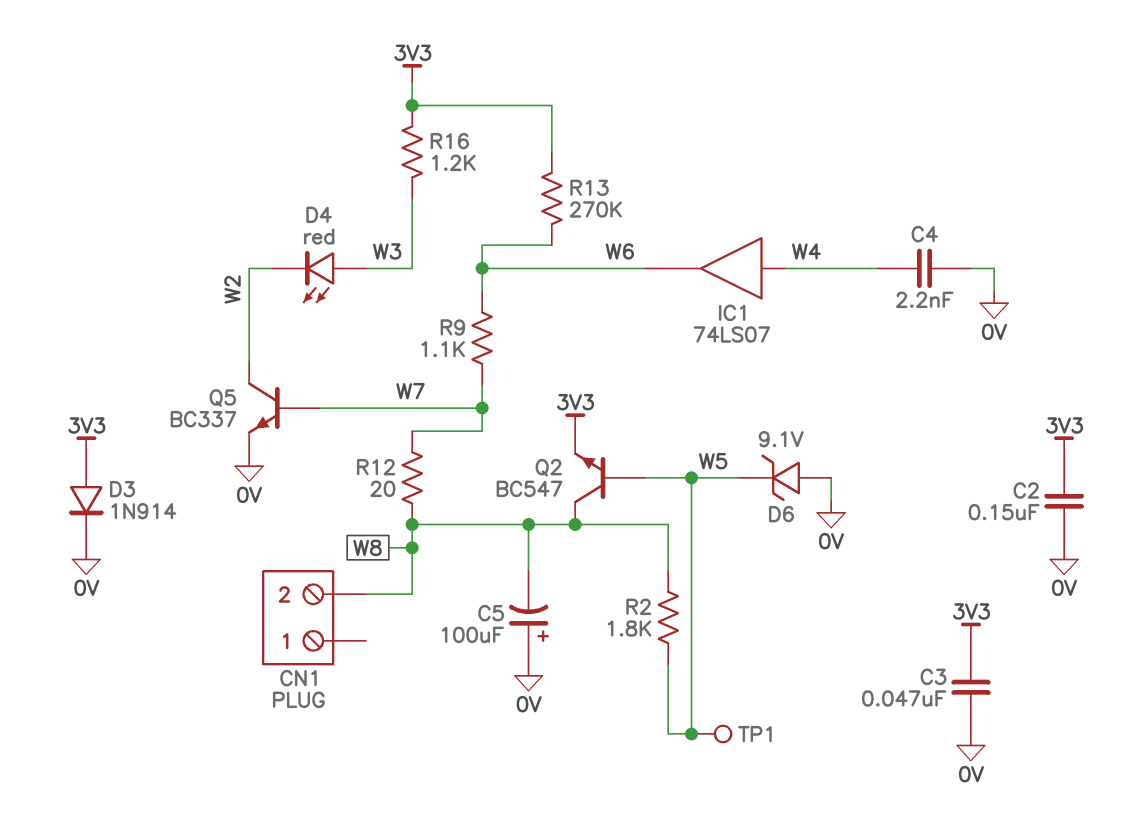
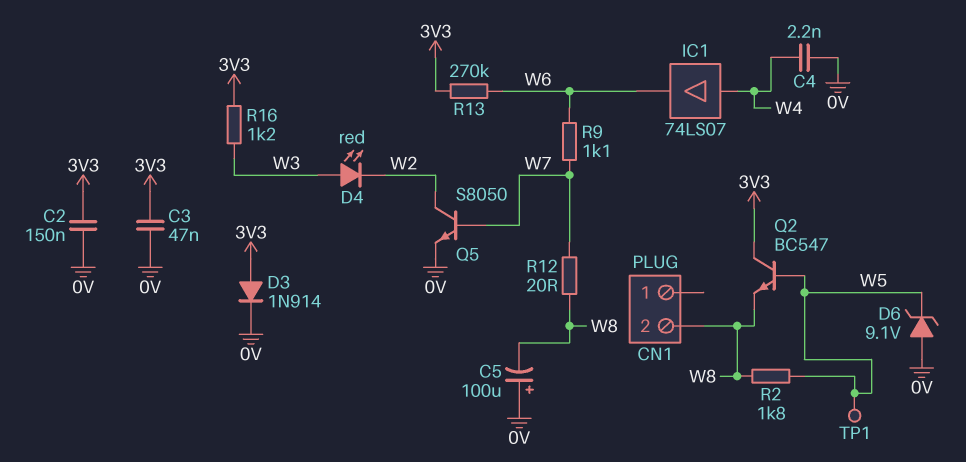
Q2: NPN BC547 (B W5, C W8, E 3V3) -> NPN BC547 (B W5, C 3V3, E W8)
Q5: NPN BC337 (B W7, C W2, E 0V) -> NPN S8050 (B W7, C W2, E 0V)

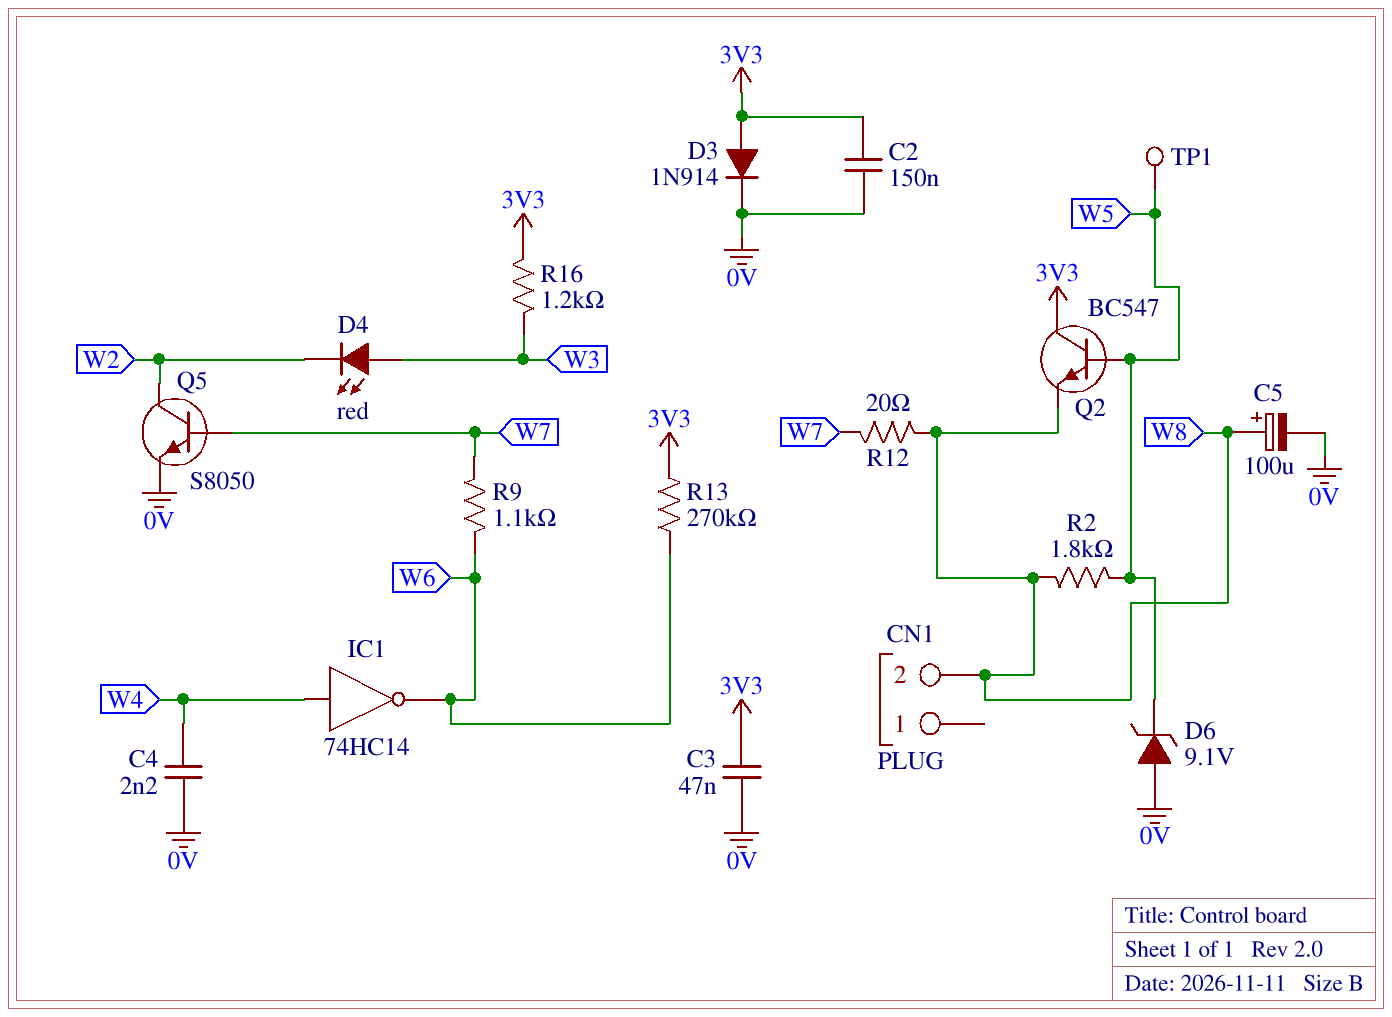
C5: 100uF (plus 0V, minus W8) -> 100uF (plus W8, minus 0V)
IC1: buffer 74LS07 (in W4, out W6) -> NOT 74HC14 (in W4, out W6)

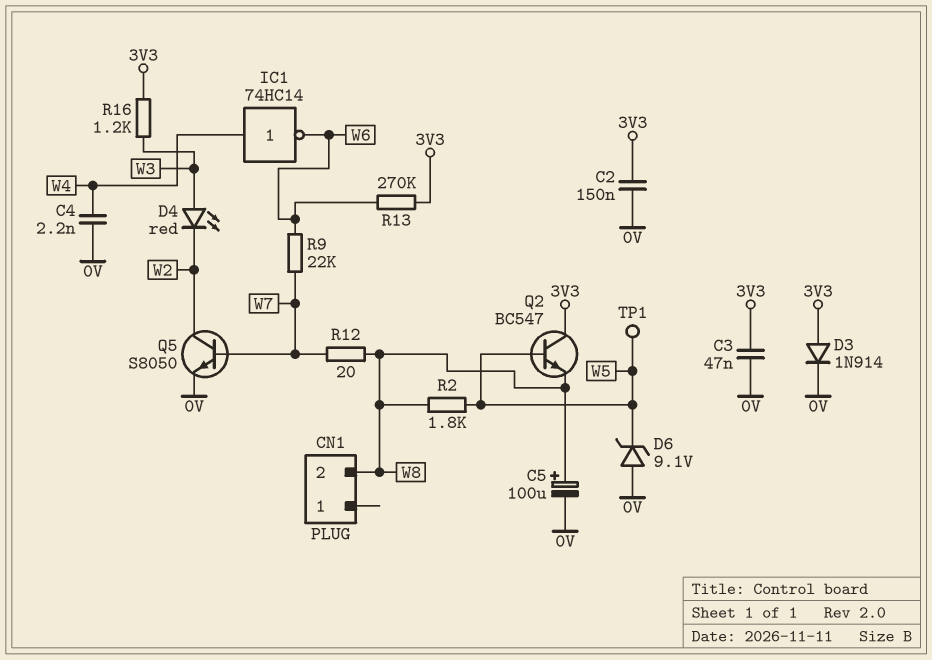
R9: 1.1k (W6, W7) -> 22k (W6, W7)

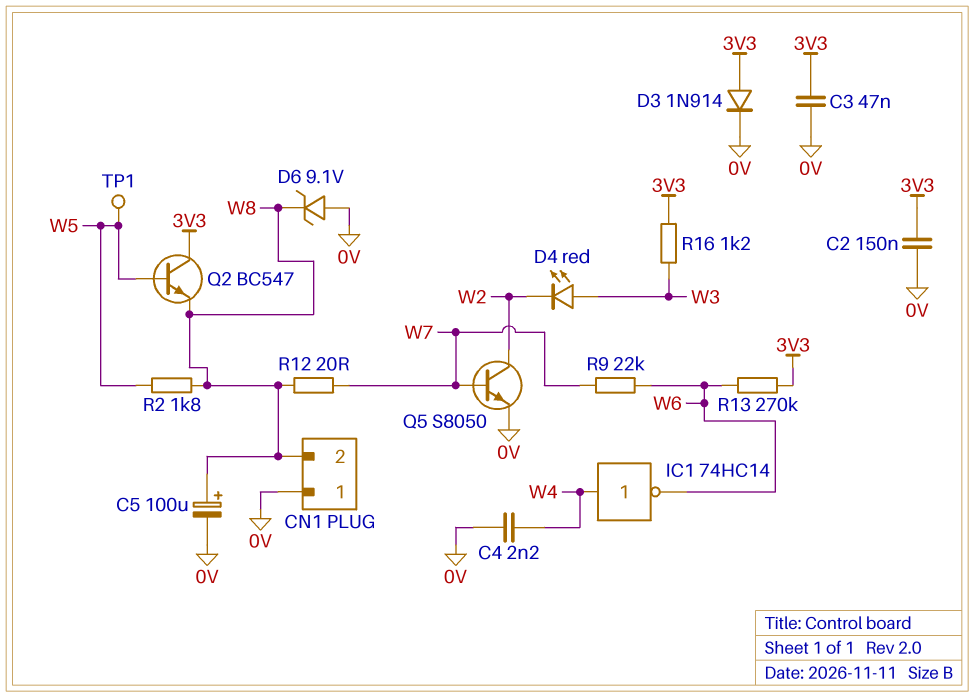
CN1 pin 1: none -> 0V
D6: zener 9.1V (A 0V, K W5) -> zener 9.1V (A 0V, K W8)

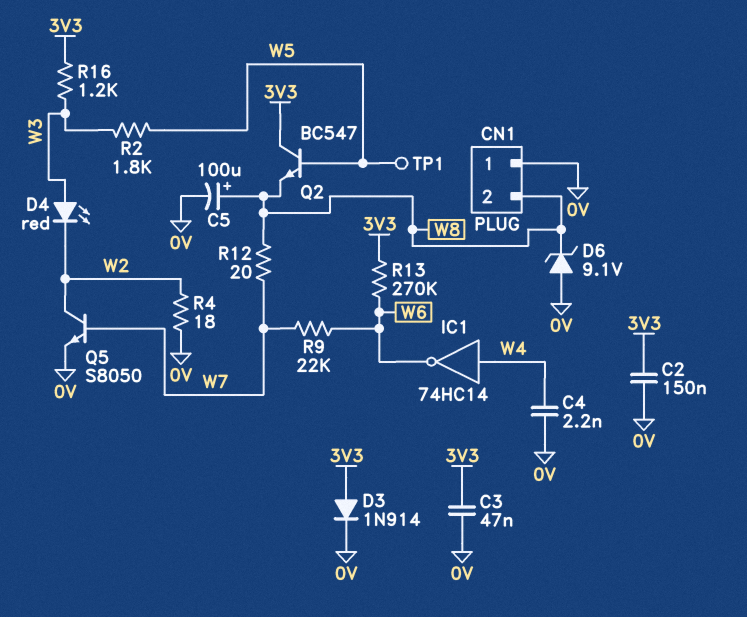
R2: 1.8k (W5, W8) -> 1.8k (W3, W5)
R4: none -> 18 (0V, W2)

